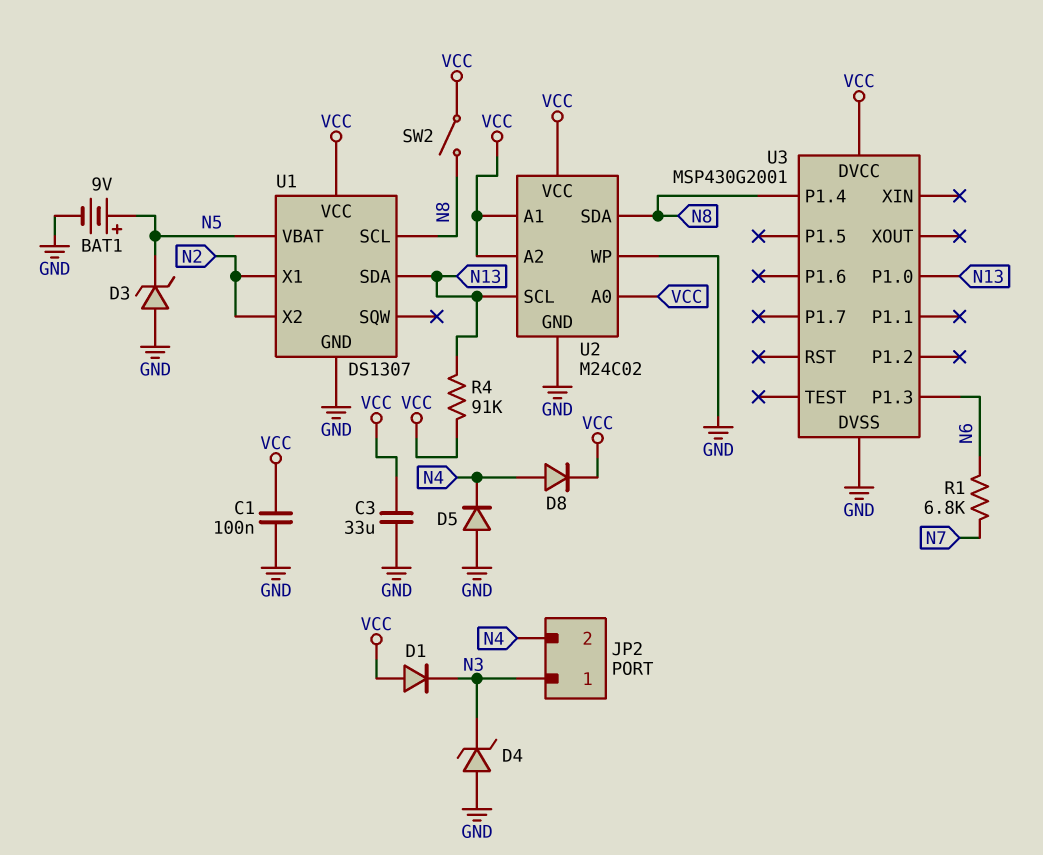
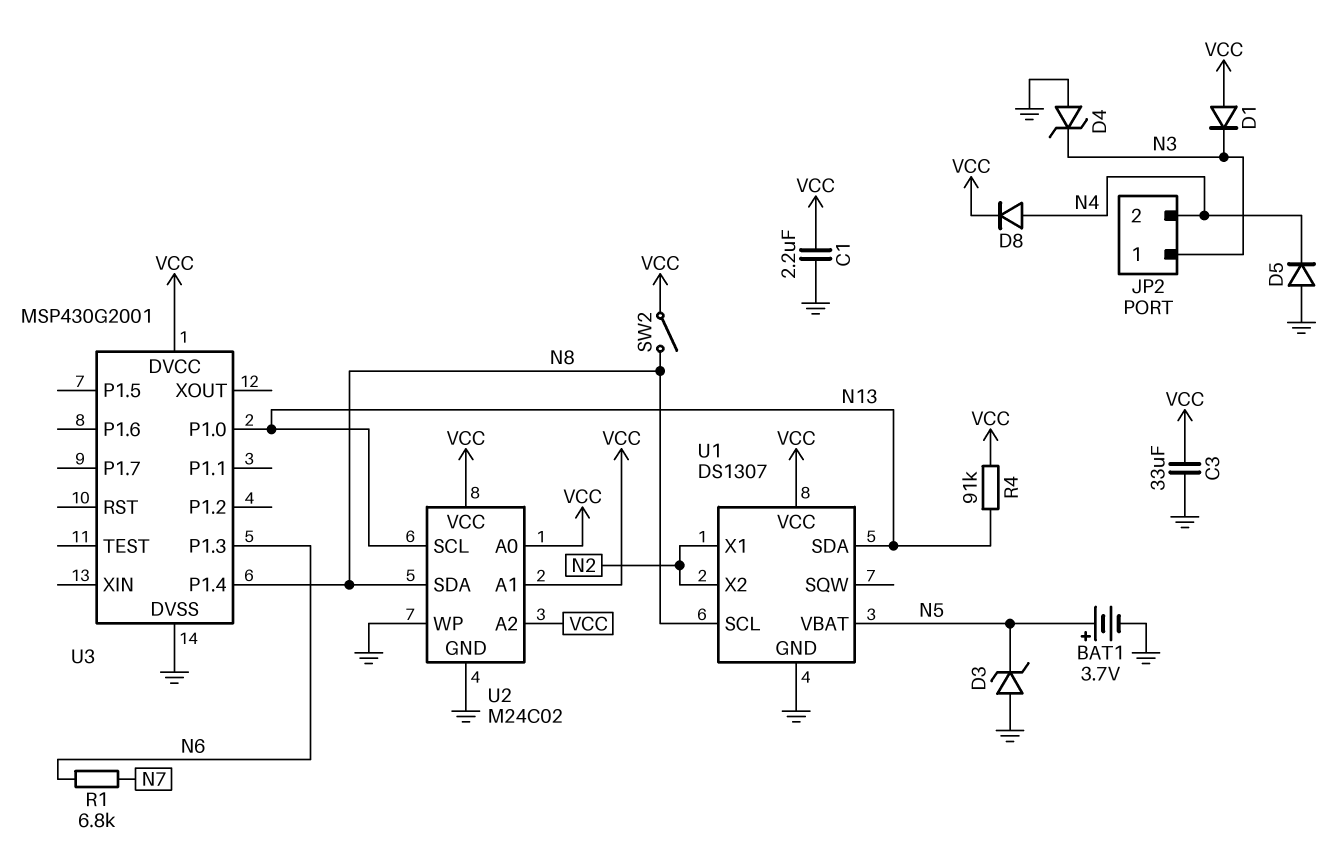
BAT1: 9V (plus N5, minus GND) -> 3.7V (plus N5, minus GND)
C1: 100nF (GND, VCC) -> 2.2uF (GND, VCC)

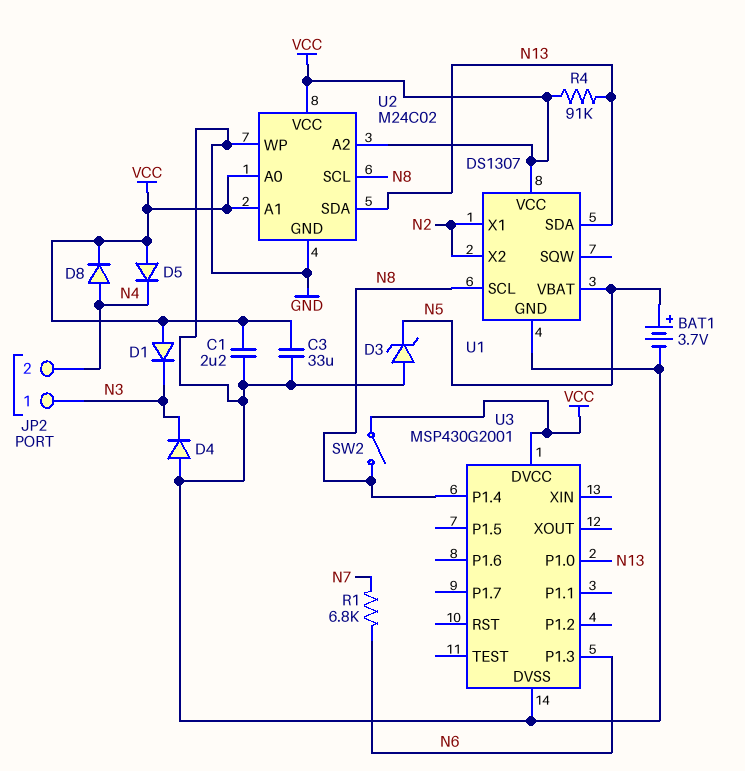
D4: zener (A GND, K N3) -> diode (A GND, K N3)
D5: diode (A GND, K N4) -> diode (A VCC, K N4)
U2 pin SCL: N13 -> N8
U2 pin SDA: N8 -> N13

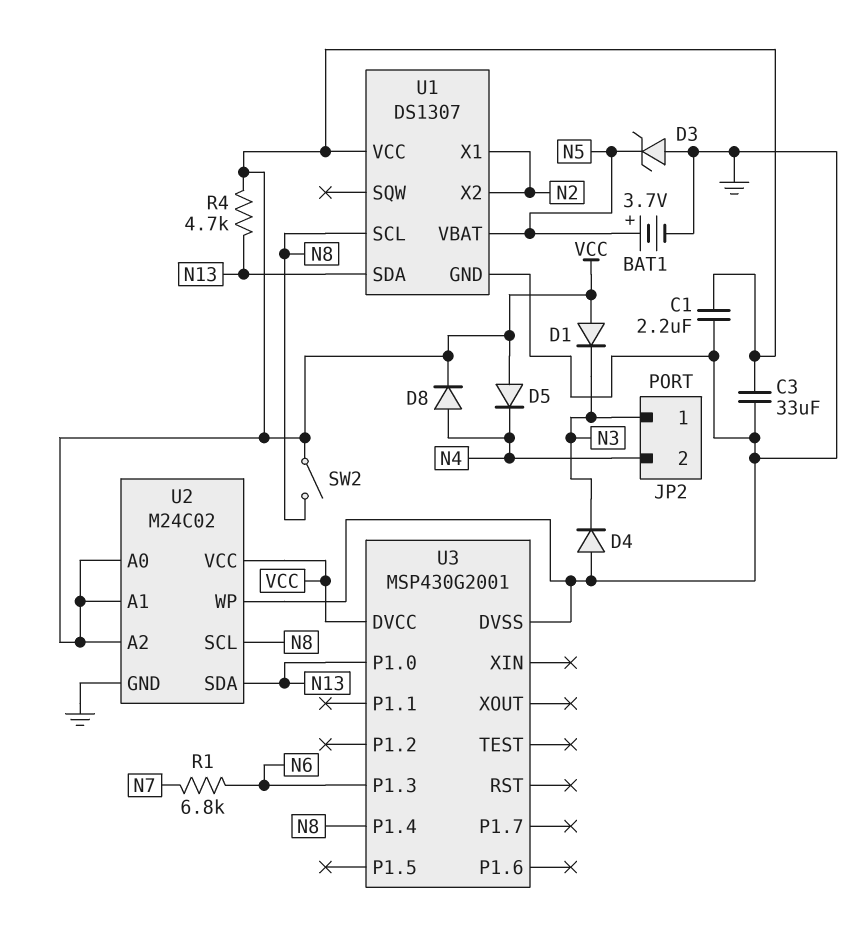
R4: 91k (N13, VCC) -> 4.7k (N13, VCC)

